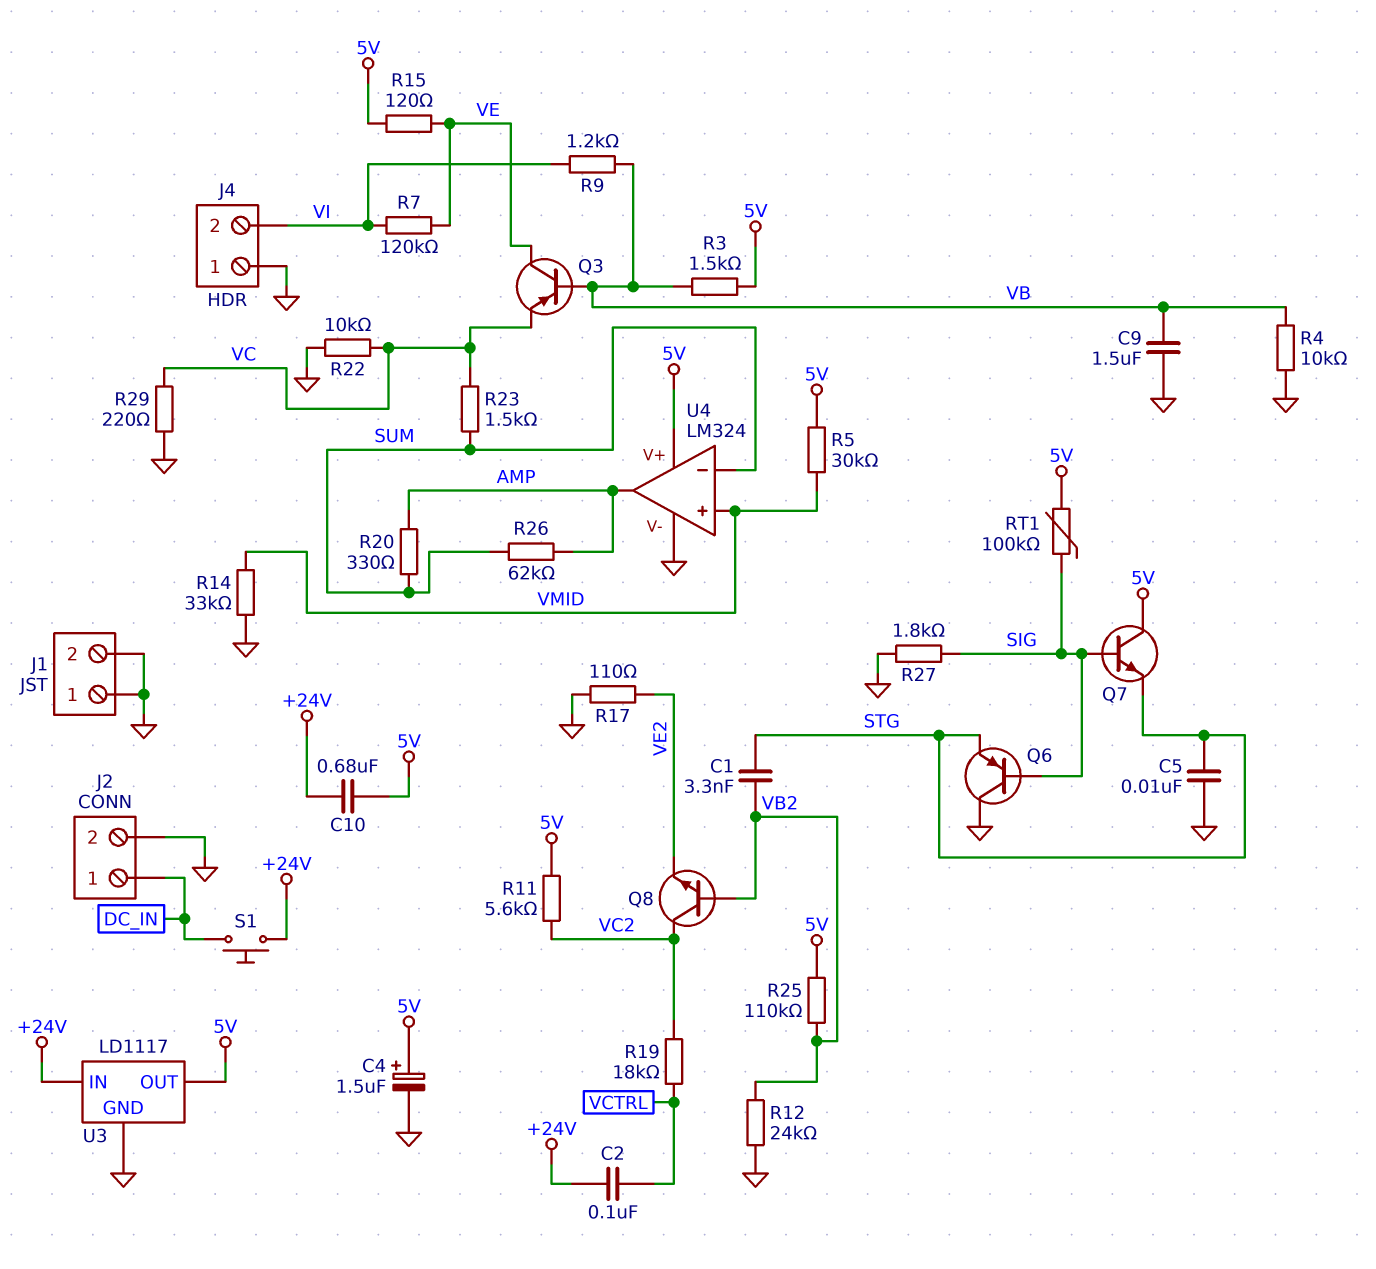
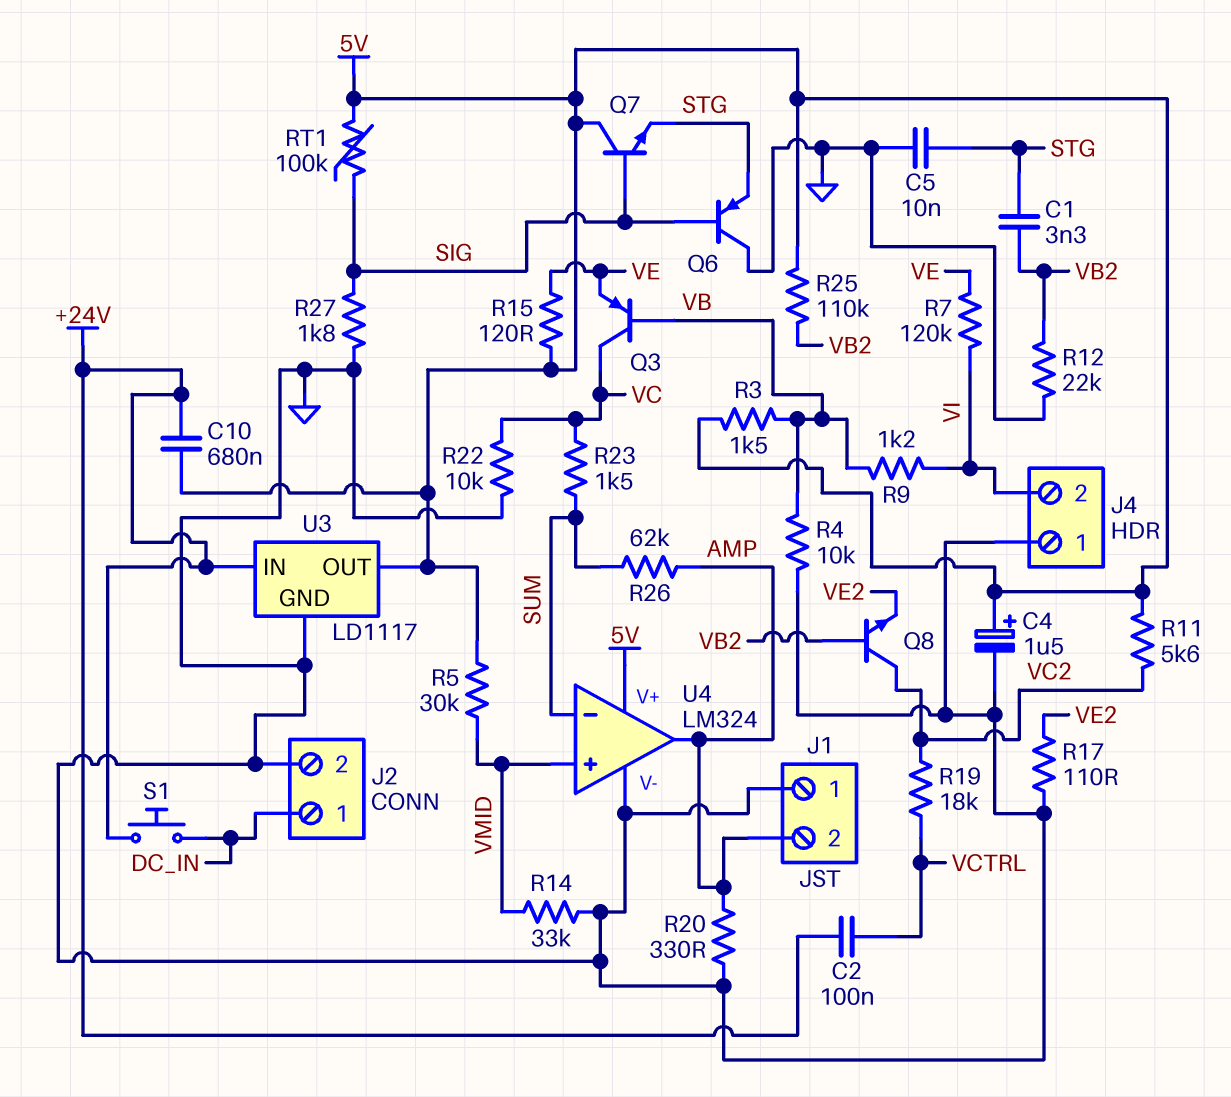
C9: 1.5uF (GND, VB) -> none
J1 pin 2: GND -> AMP
Q3: PNP (B VB, C VE, E VC) -> PNP (B VB, C VC, E VE)
R12: 24k (GND, VB2) -> 22k (GND, VB2)
R20: 330 (AMP, SUM) -> 330 (AMP, GND)
R29: 220 (GND, VC) -> none

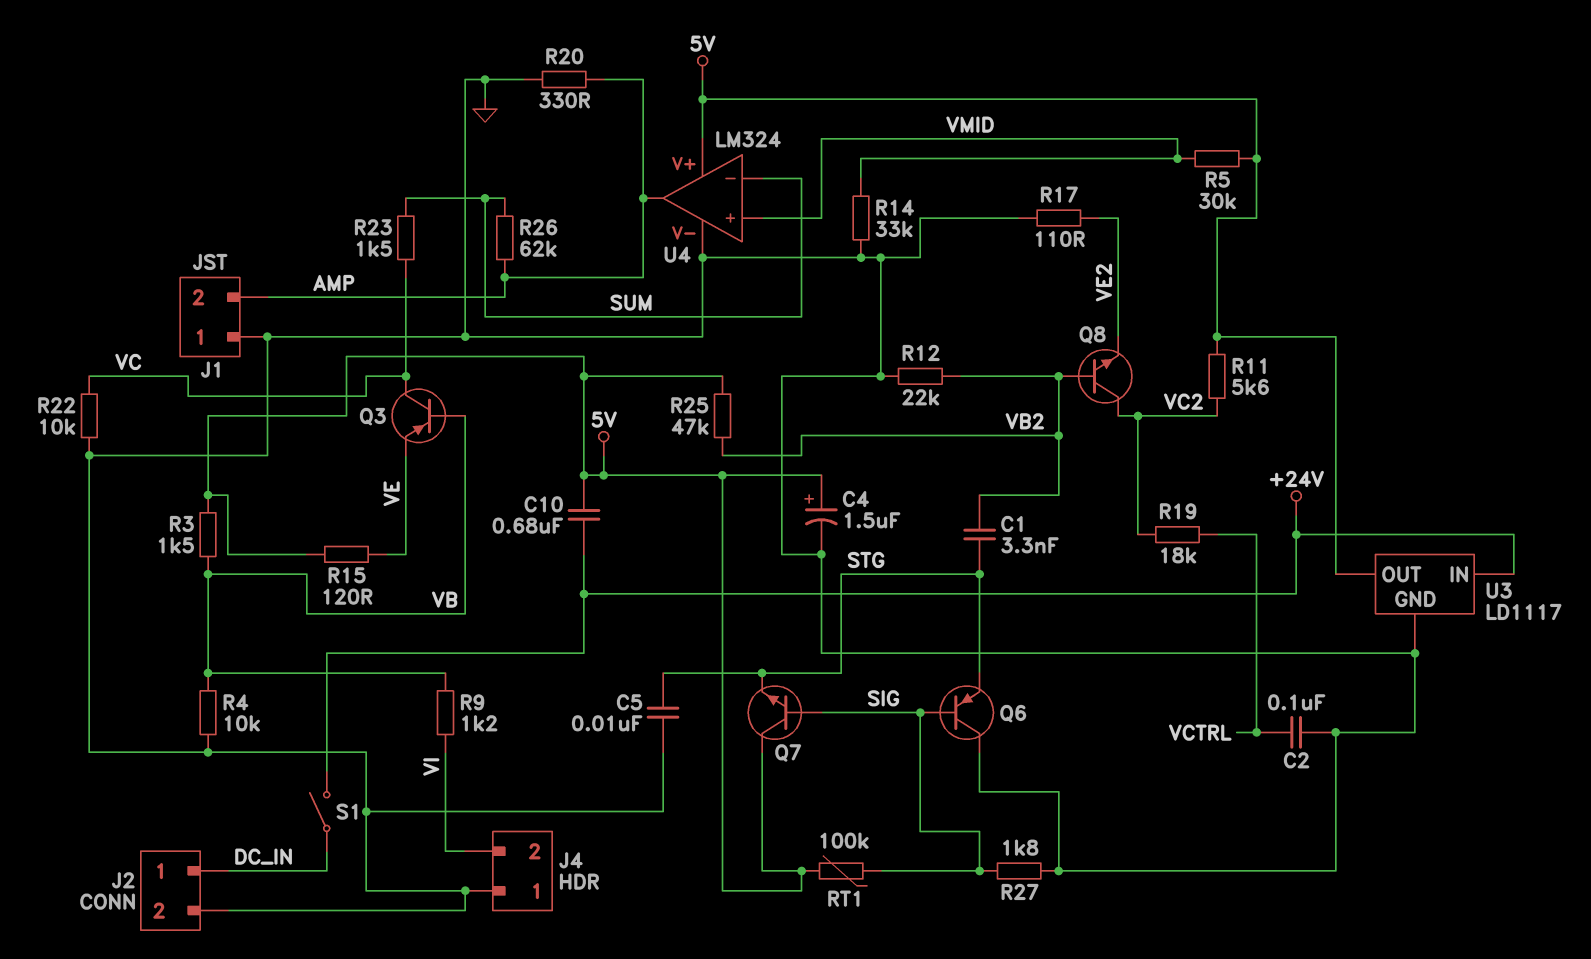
C2: 100nF (+24V, VCTRL) -> 100nF (GND, VCTRL)
R7: 120k (VE, VI) -> none
R25: 110k (5V, VB2) -> 47k (5V, VB2)
S1: button (+24V, DC_IN) -> switch (+24V, DC_IN)

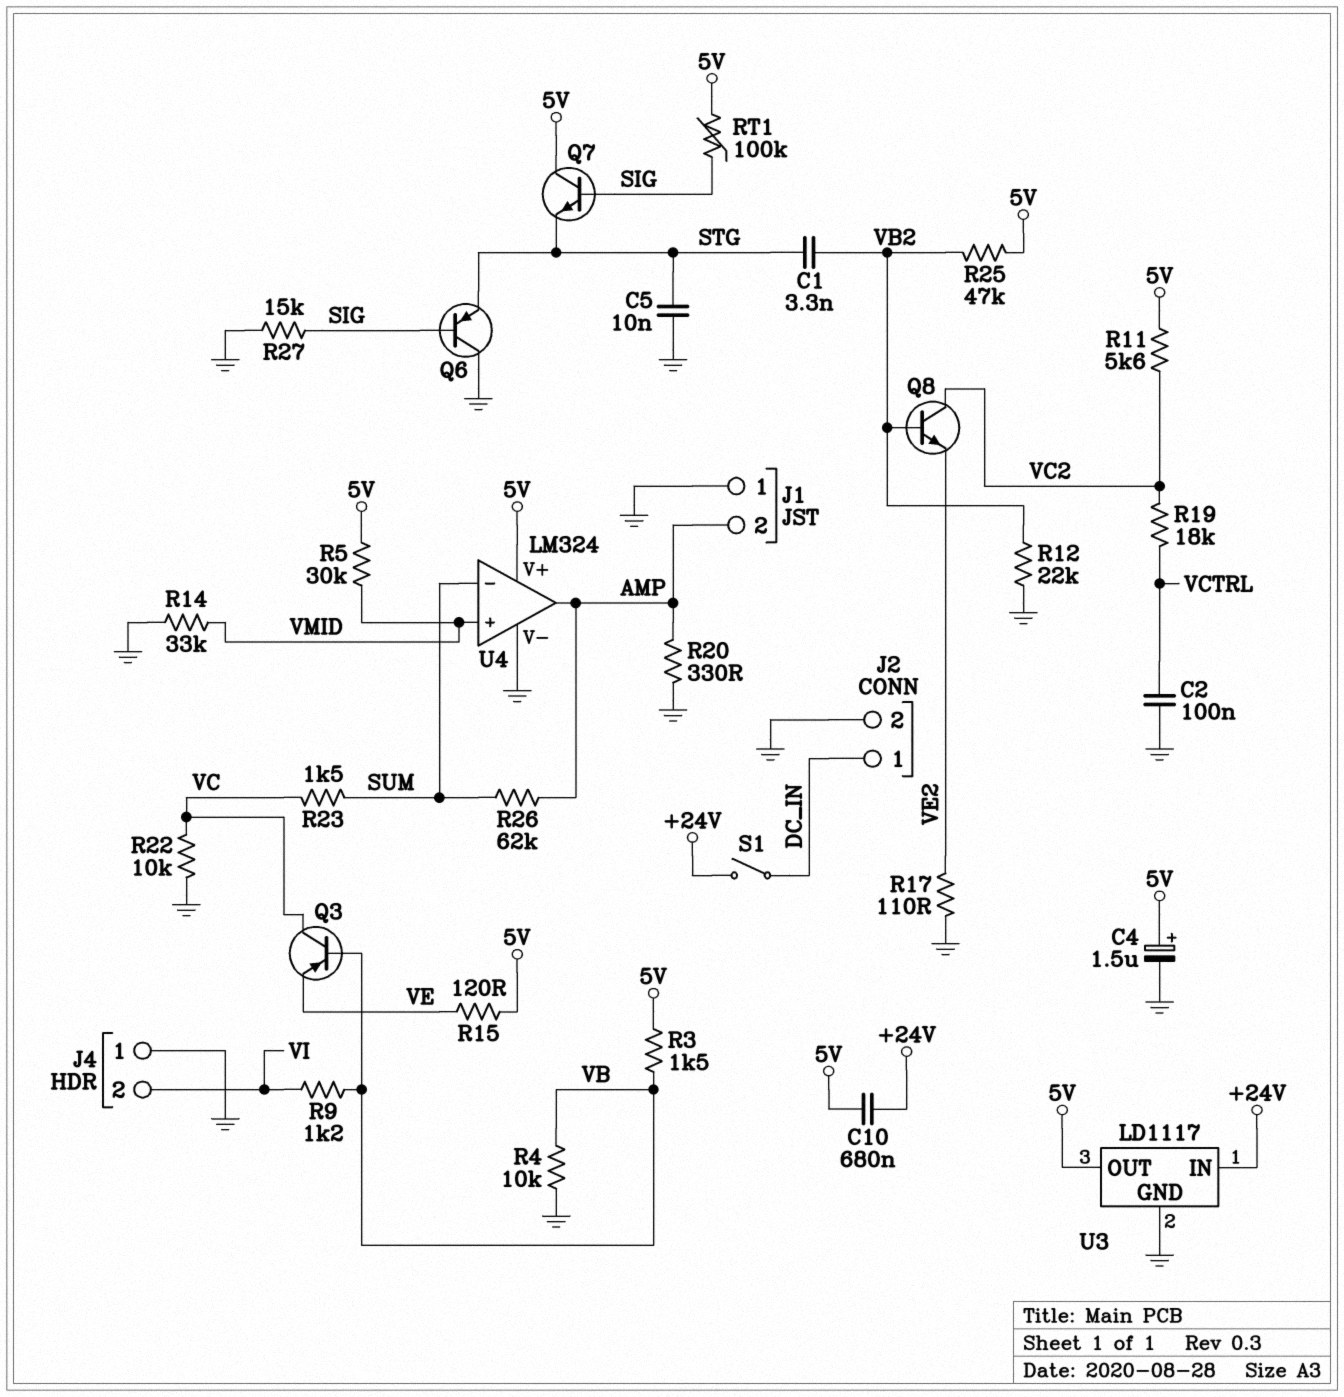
R27: 1.8k (GND, SIG) -> 15k (GND, SIG)

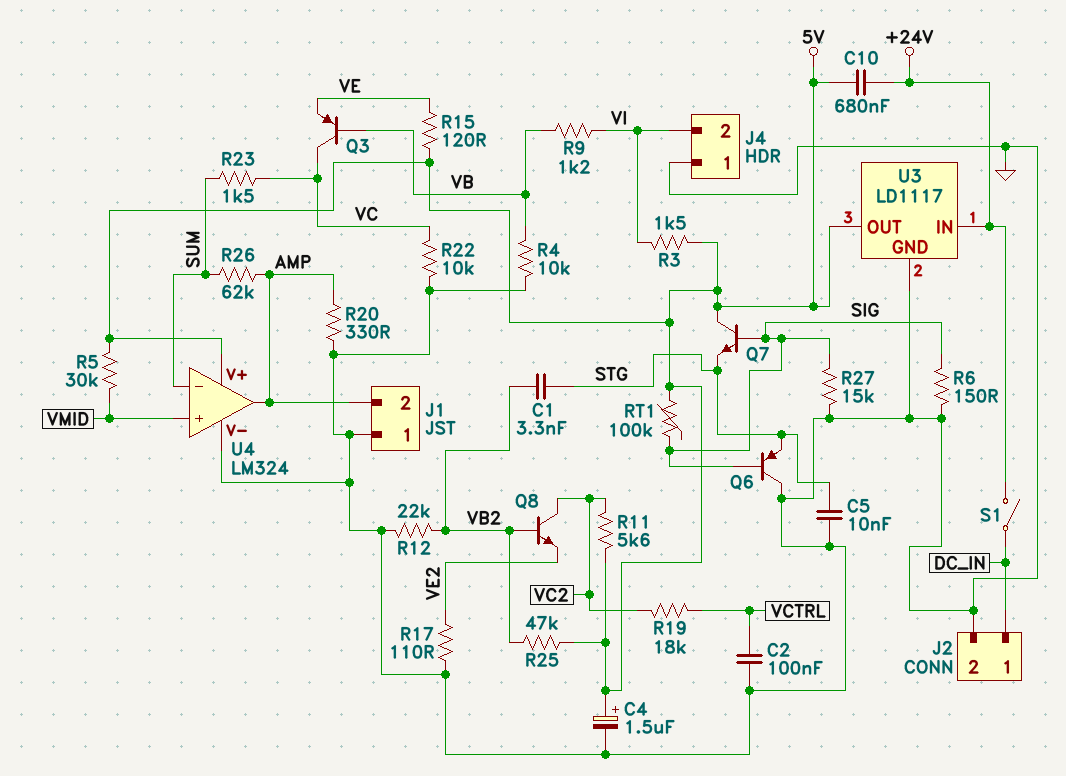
R3: 1.5k (5V, VB) -> 1.5k (5V, VI)
R6: none -> 150 (GND, SIG)
R14: 33k (GND, VMID) -> none

